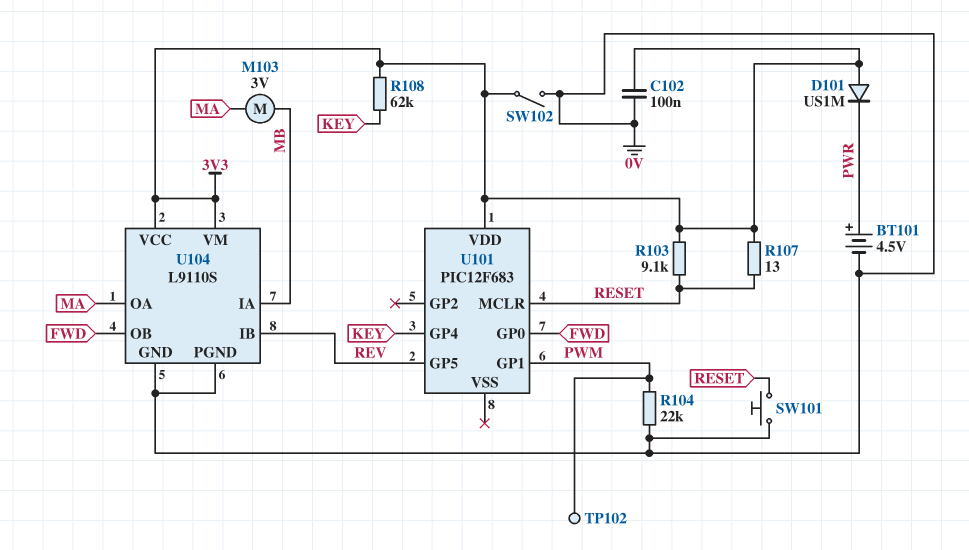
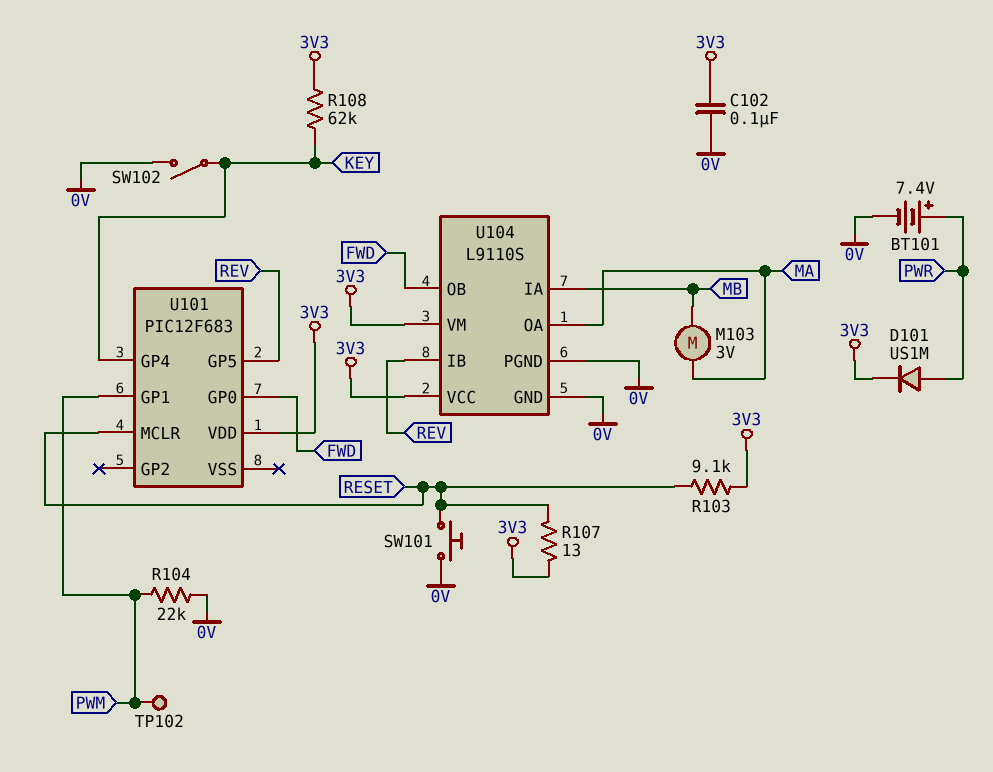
BT101: 4.5V (plus PWR, minus 0V) -> 7.4V (plus PWR, minus 0V)
D101: diode US1M (A 3V3, K PWR) -> diode US1M (A PWR, K 3V3)
SW102: switch (0V, 3V3) -> switch (0V, KEY)

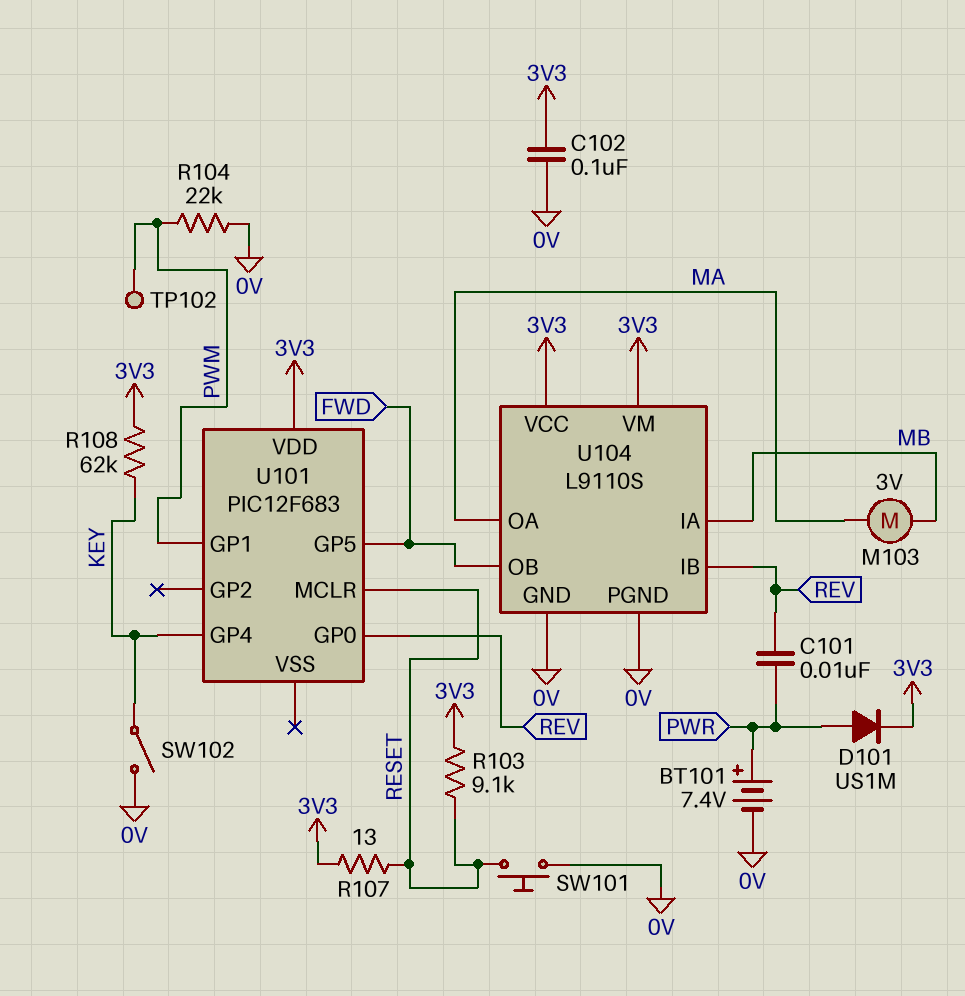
C101: none -> 10nF (PWR, REV)
U101 pin GP0: FWD -> REV
U101 pin GP5: REV -> FWD

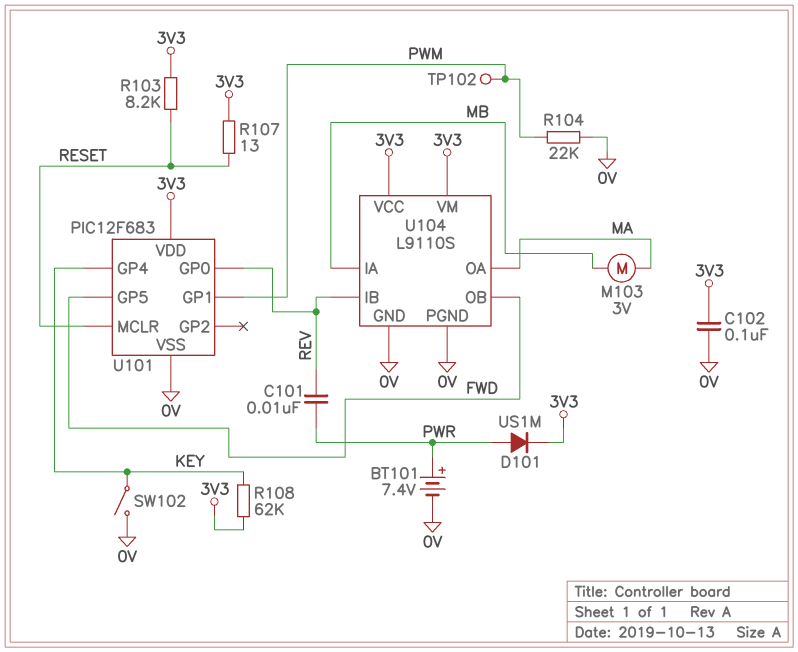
R103: 9.1k (3V3, RESET) -> 8.2k (3V3, RESET)
SW101: button (0V, RESET) -> none
U101 pin VSS: none -> 0V

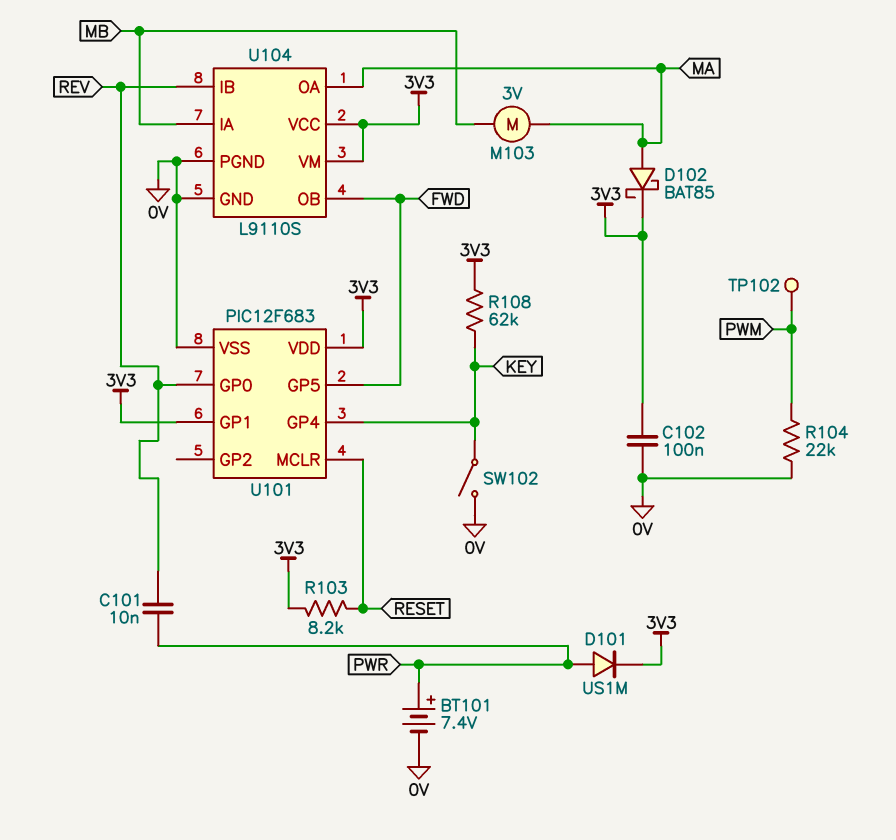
D102: none -> schottky BAT85 (A MA, K 3V3)
R107: 13 (3V3, RESET) -> none
U101 pin GP1: PWM -> 3V3

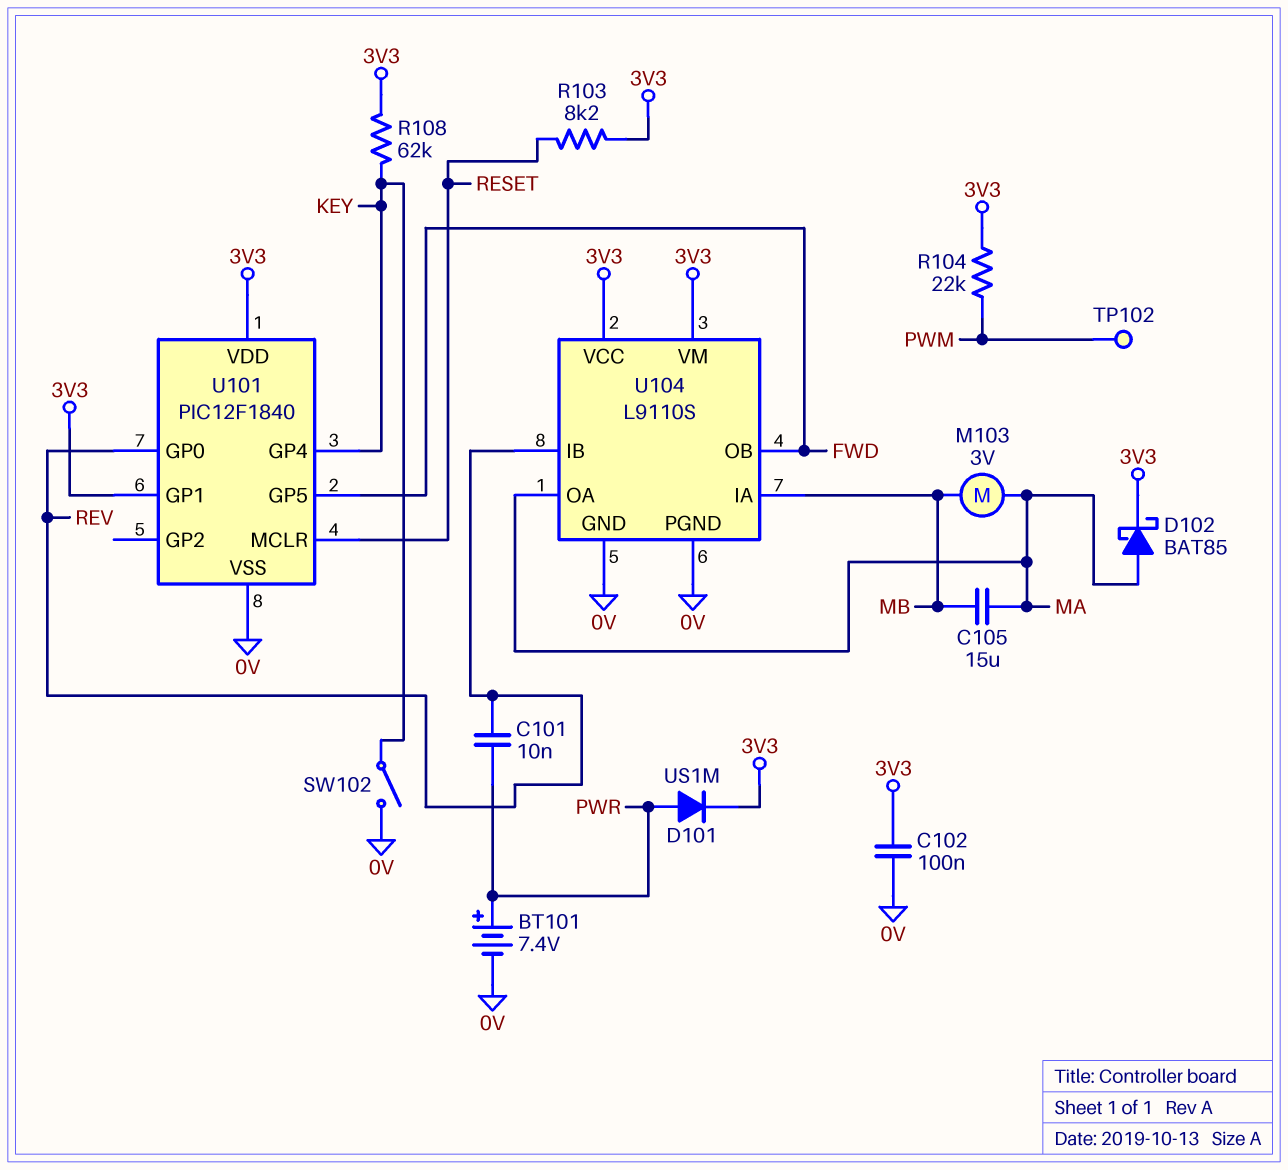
C105: none -> 15uF (MA, MB)
R104: 22k (0V, PWM) -> 22k (3V3, PWM)
U101: PIC12F683 -> PIC12F1840

